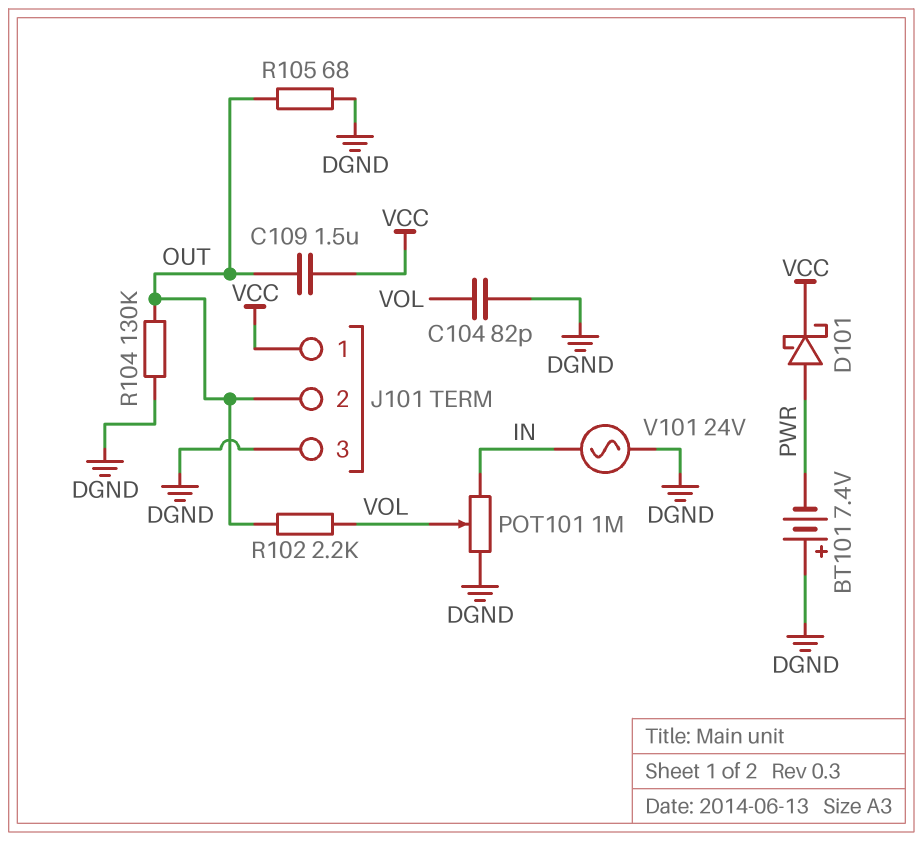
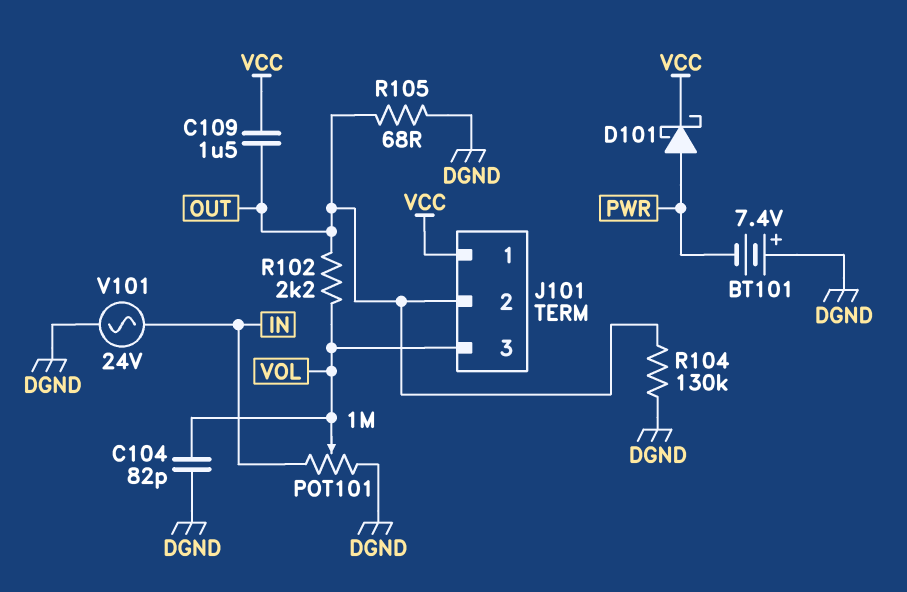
J101 pin 3: DGND -> VOL

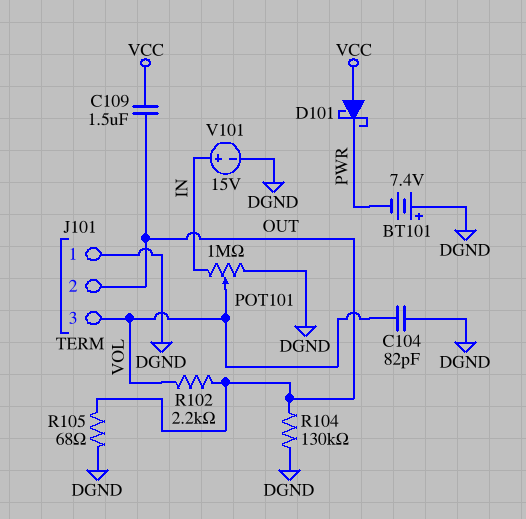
D101: schottky (A PWR, K VCC) -> schottky (A VCC, K PWR)
J101 pin 1: VCC -> DGND
V101: AC 24V (DGND, IN) -> 15V (plus IN, minus DGND)

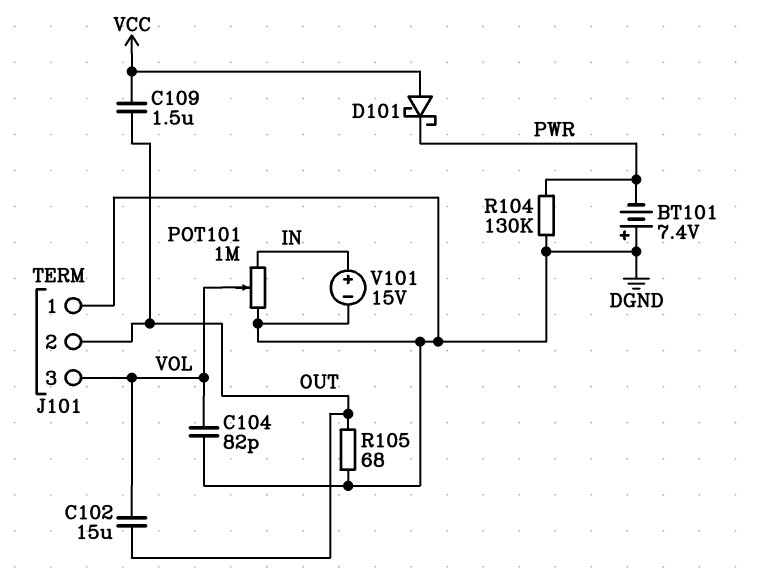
C102: none -> 15uF (OUT, VOL)
R102: 2.2k (OUT, VOL) -> none
R104: 130k (DGND, OUT) -> 130k (DGND, PWR)

